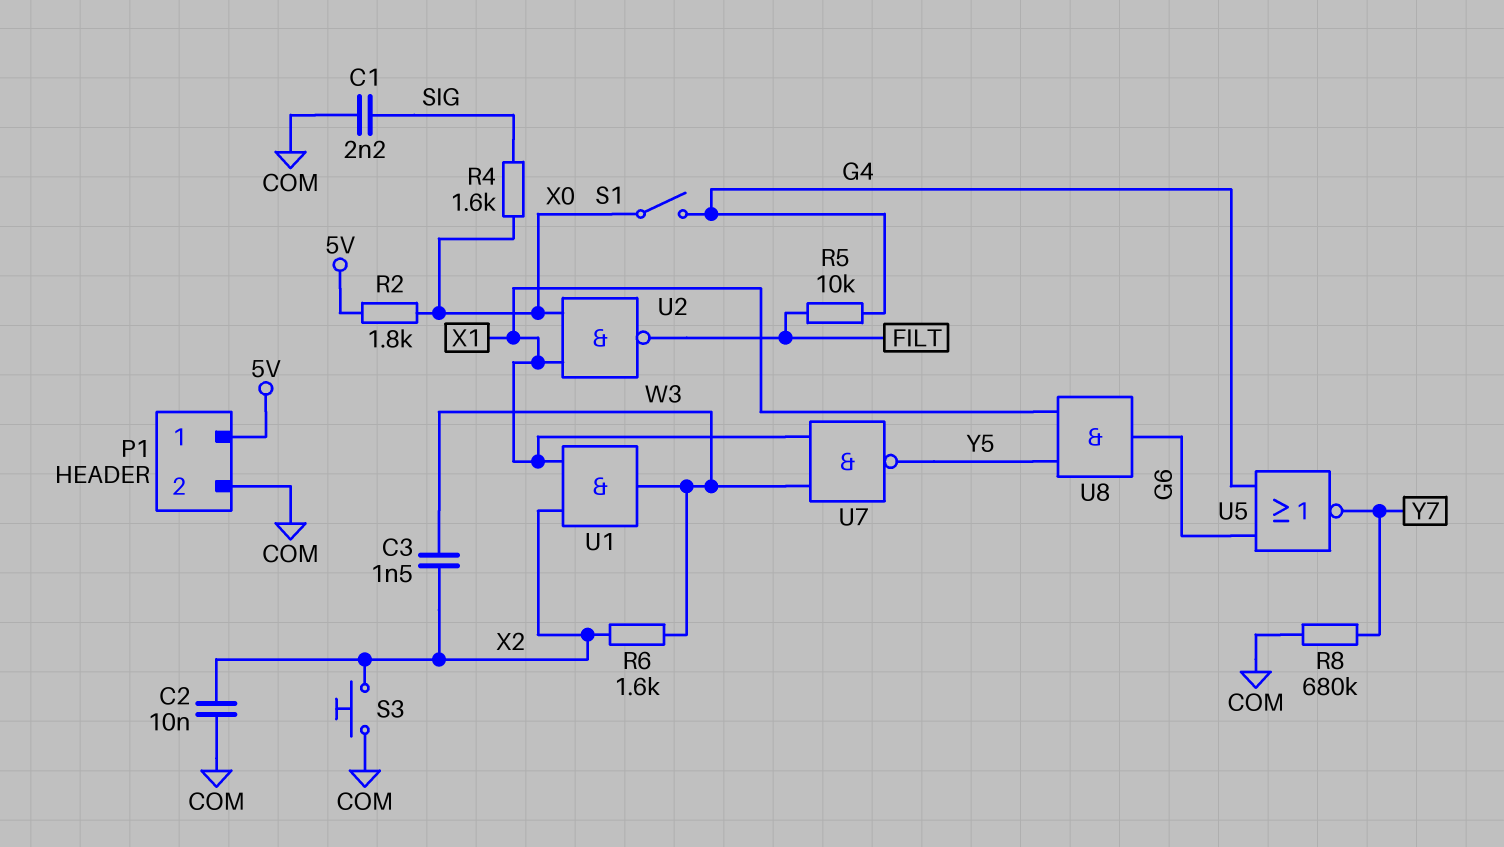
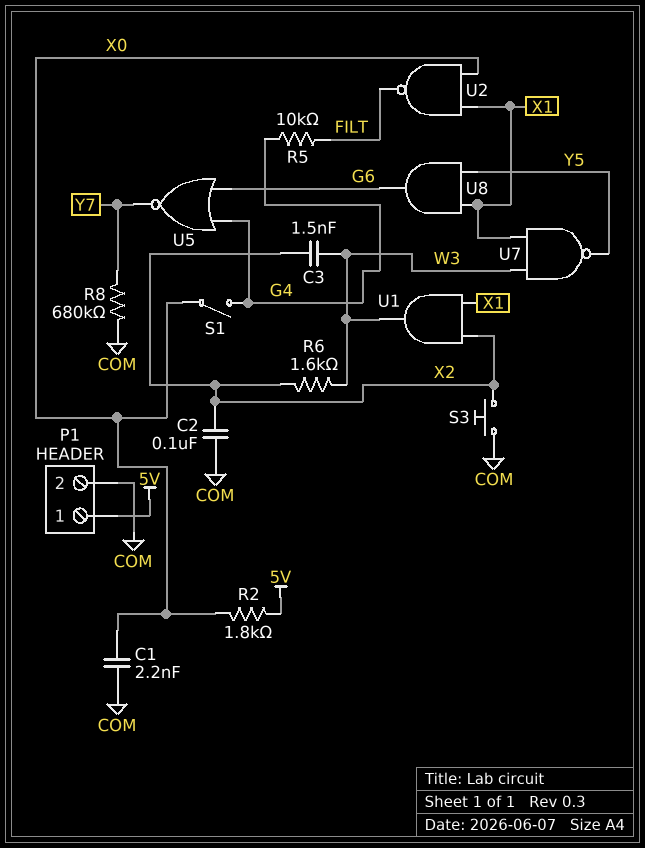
C1: 2.2nF (COM, SIG) -> 2.2nF (COM, X0)
C2: 10nF (COM, X2) -> 100nF (COM, X2)
R4: 1.6k (SIG, X0) -> none

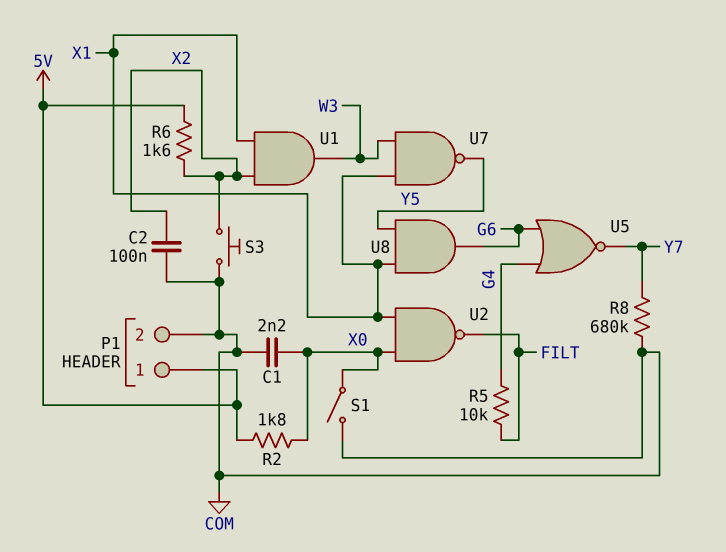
C3: 1.5nF (W3, X2) -> none
R6: 1.6k (W3, X2) -> 1.6k (5V, X2)
S1: switch (G4, X0) -> switch (COM, X0)

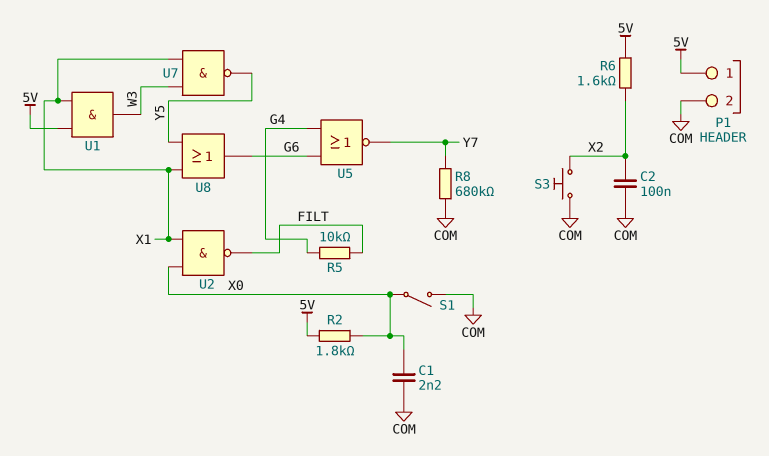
U1: AND (in X1, in X2, out W3) -> AND (in 5V, in X1, out W3)
U8: AND (in X1, in Y5, out G6) -> OR (in X1, in Y5, out G6)

